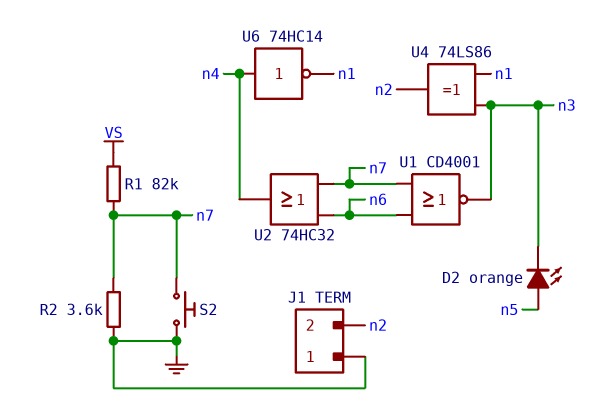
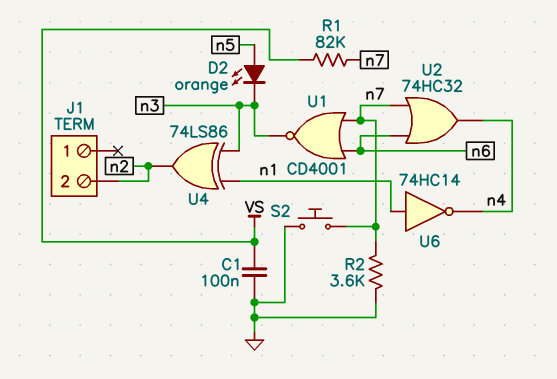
C1: none -> 100nF (GND, VS)
J1 pin 1: GND -> none
U6: NOT 74HC14 (in n4, out n1) -> NOT 74HC14 (in n1, out n4)

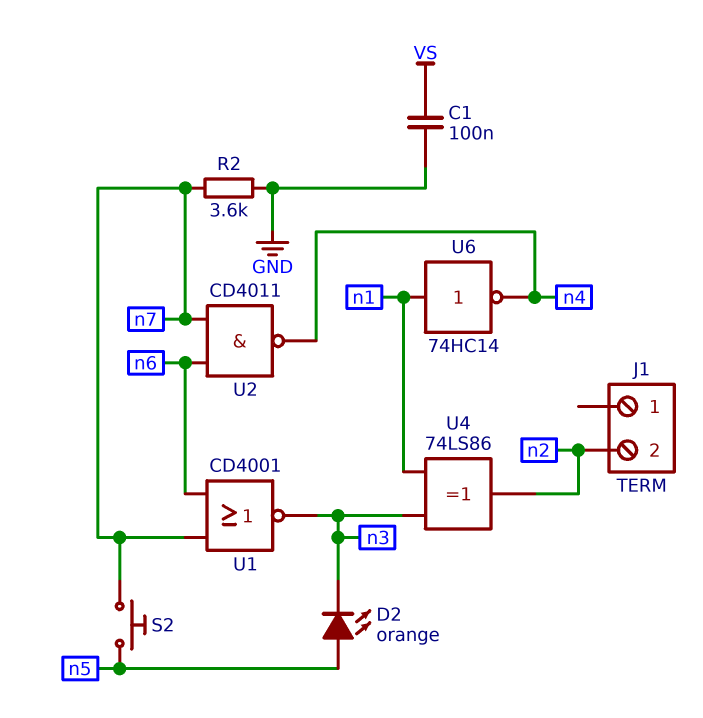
R1: 82k (VS, n7) -> none
S2: button (GND, n7) -> button (n5, n7)
U2: OR 74HC32 (in n6, in n7, out n4) -> NAND CD4011 (in n6, in n7, out n4)

